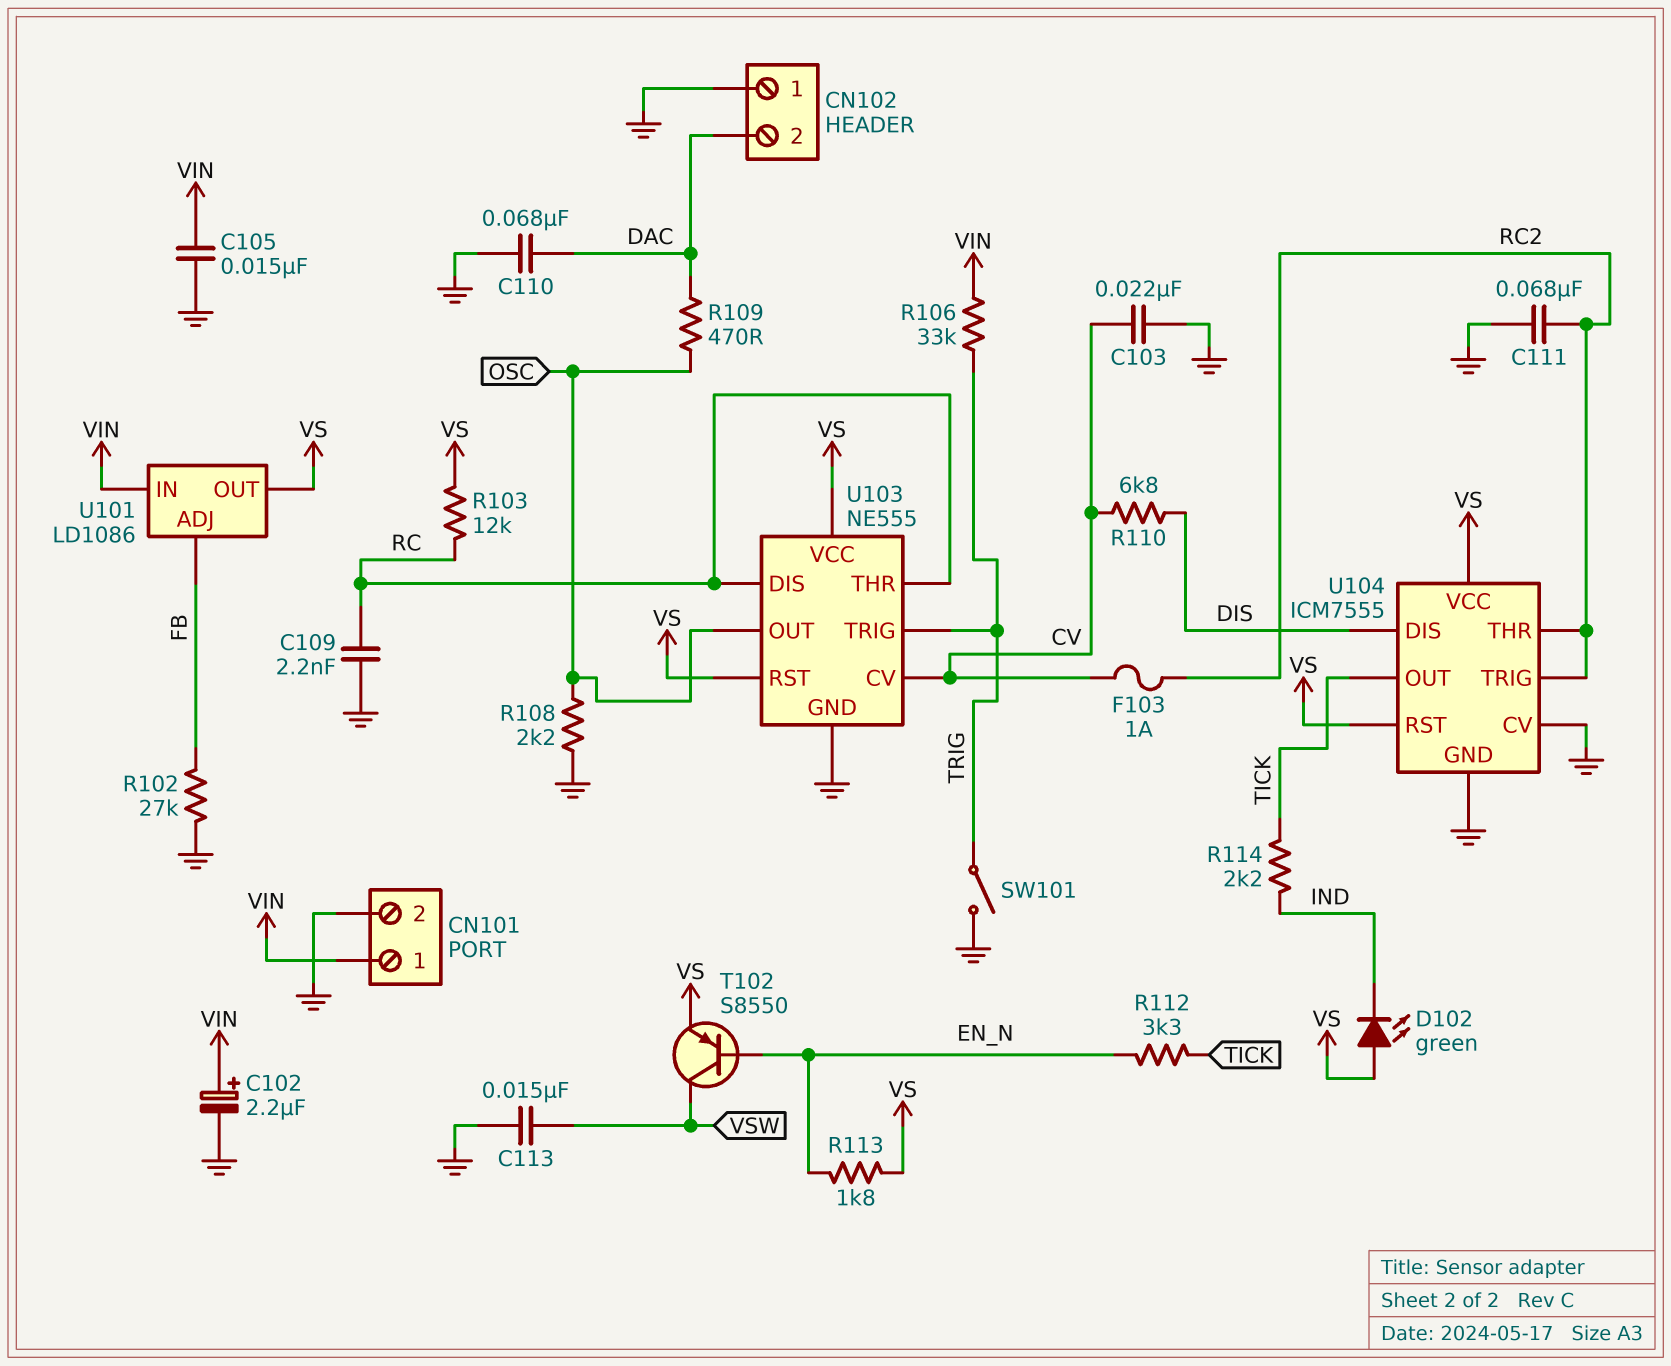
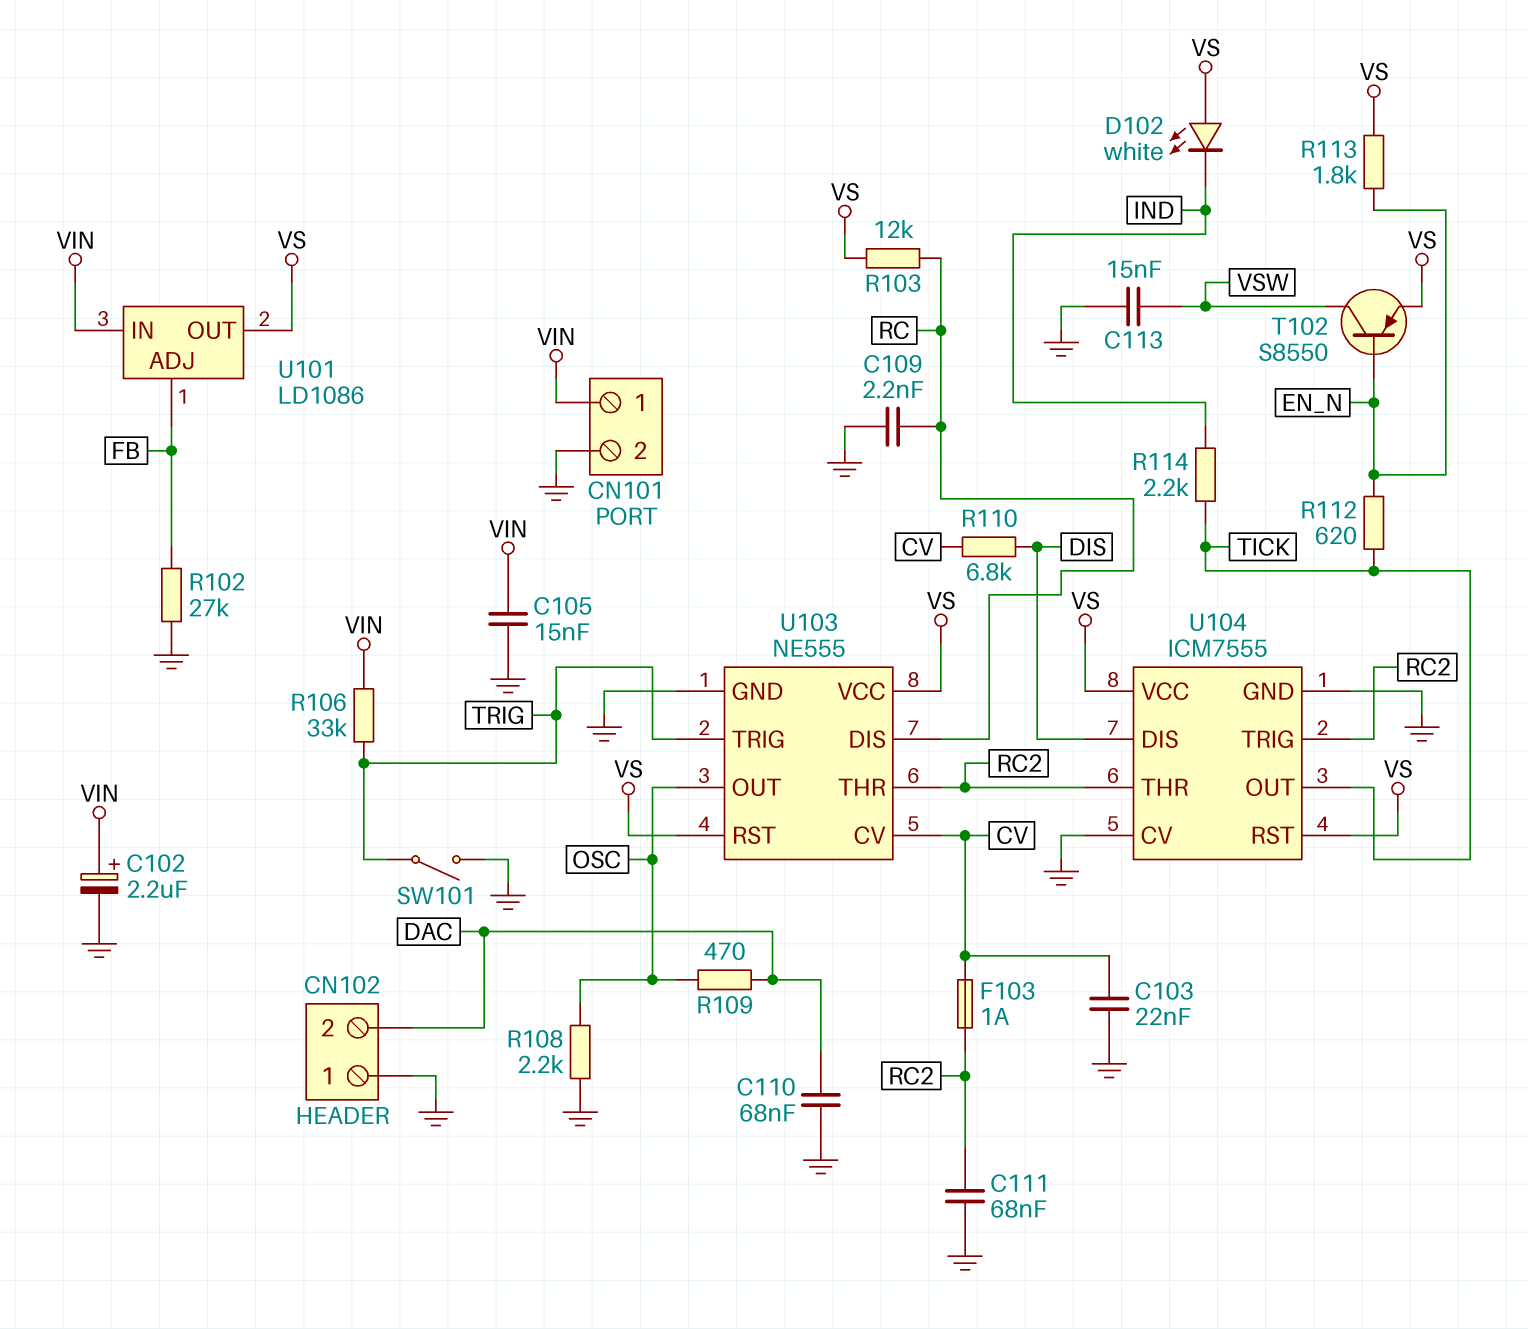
D102: LED green (A VS, K IND) -> LED white (A VS, K IND)
R112: 3.3k (EN_N, TICK) -> 620 (EN_N, TICK)
U103 pin THR: RC -> RC2

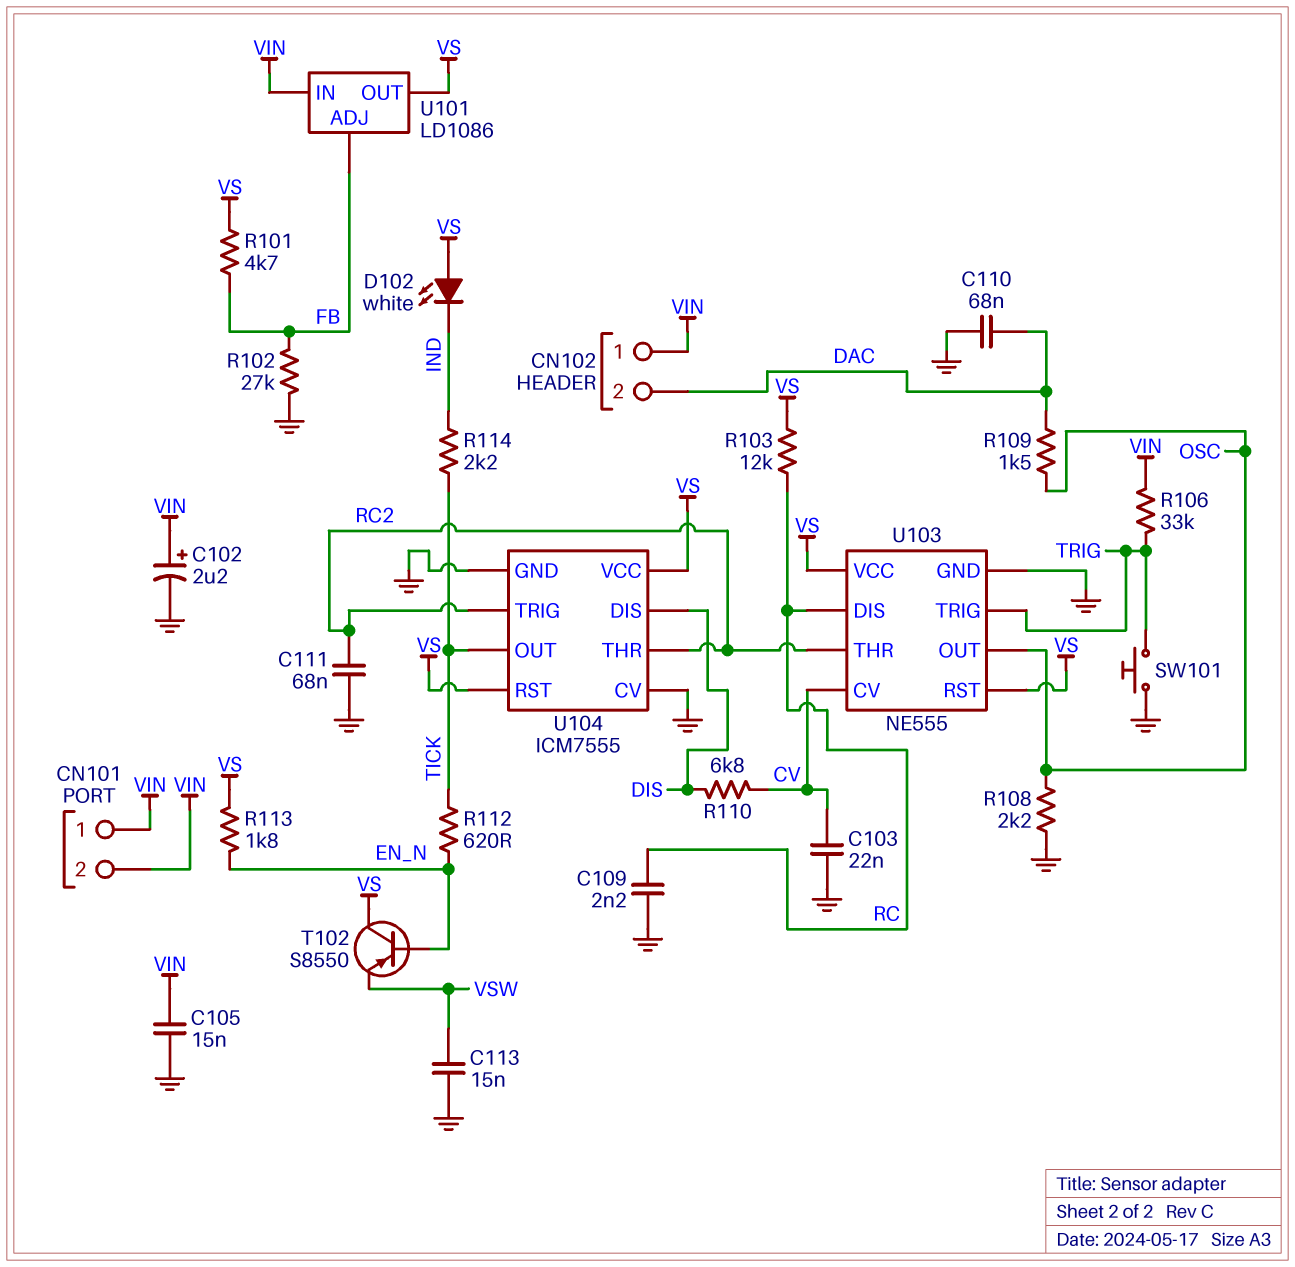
CN101 pin 2: GND -> VIN
CN102 pin 1: GND -> VIN
F103: 1A (CV, RC2) -> none
R101: none -> 4.7k (FB, VS)
R109: 470 (DAC, OSC) -> 1.5k (DAC, OSC)
SW101: switch (GND, TRIG) -> button (GND, TRIG)
T102: PNP S8550 (B EN_N, C VSW, E VS) -> PNP S8550 (B EN_N, C VS, E VSW)

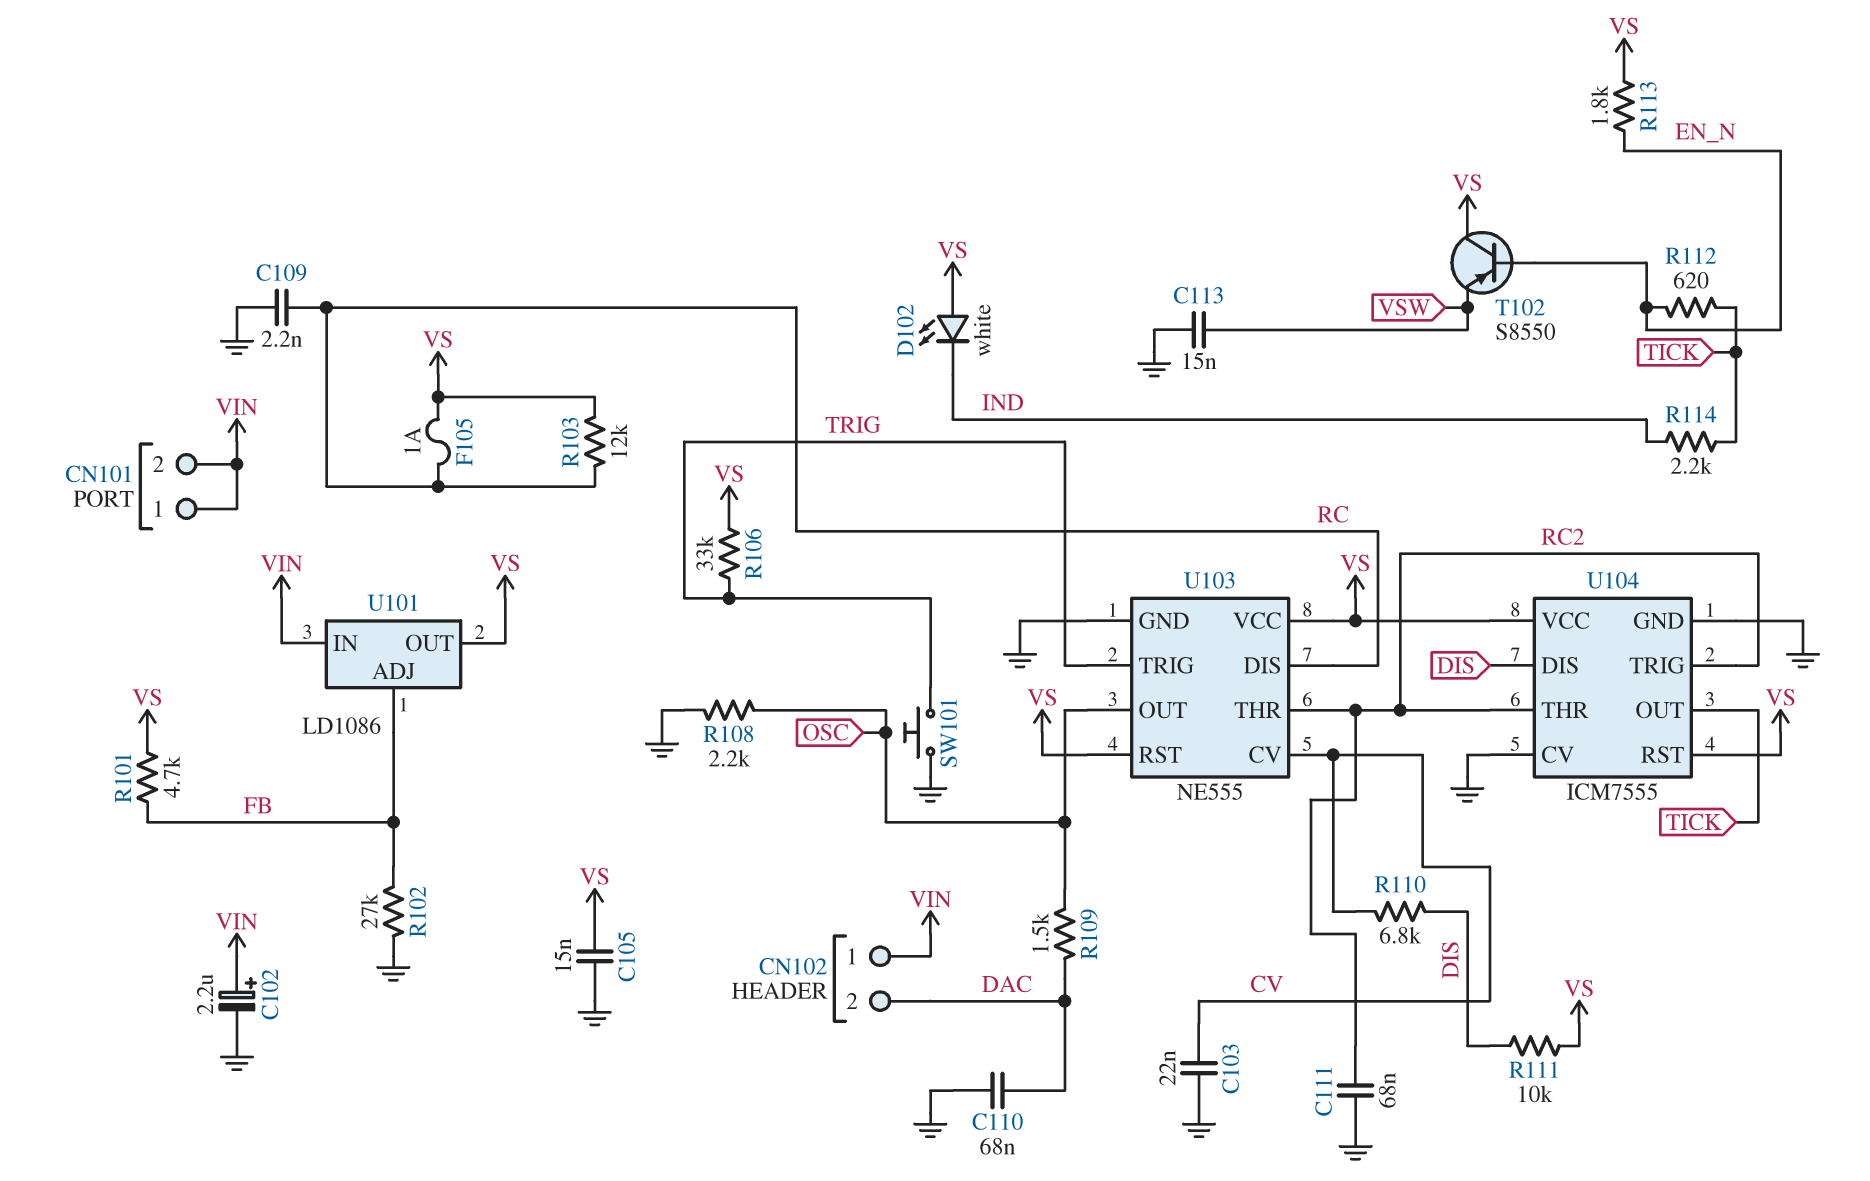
C105: 15nF (GND, VIN) -> 15nF (GND, VS)
F105: none -> 1A (RC, VS)
R106: 33k (TRIG, VIN) -> 33k (TRIG, VS)
R111: none -> 10k (DIS, VS)

